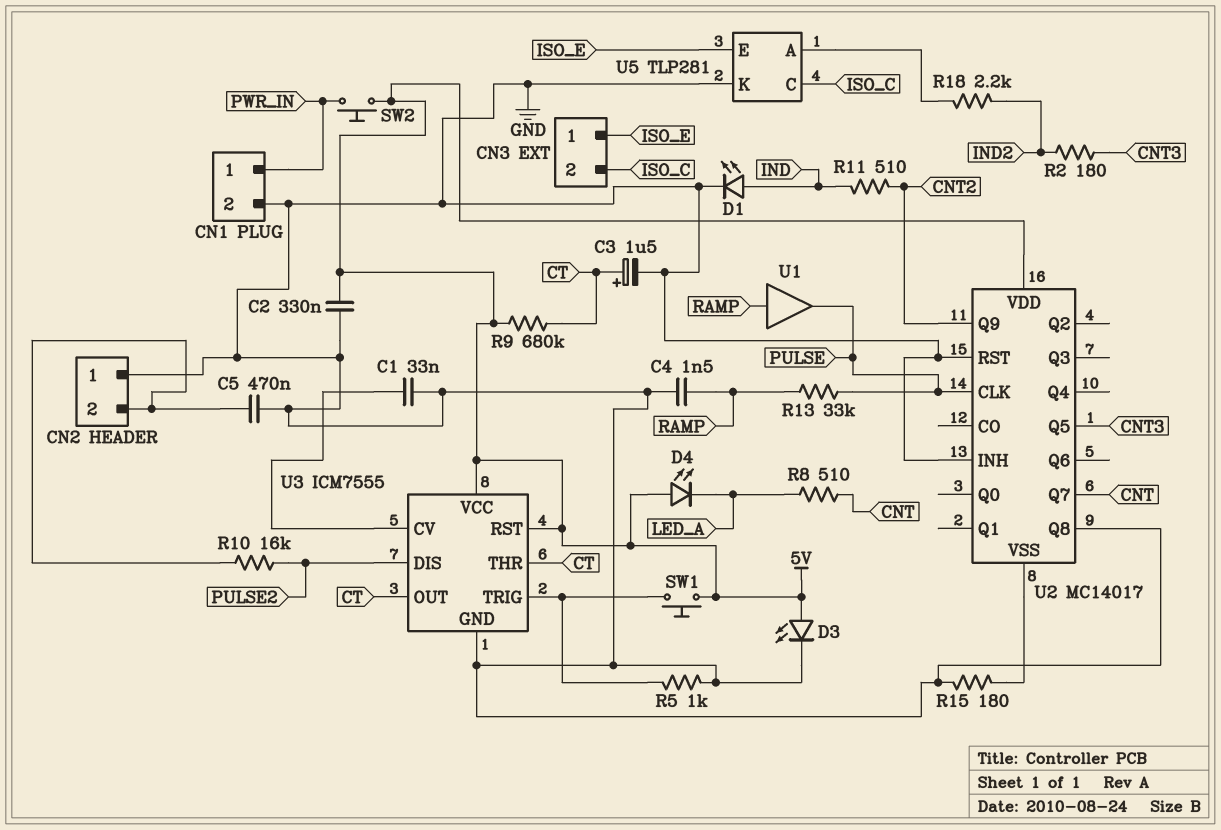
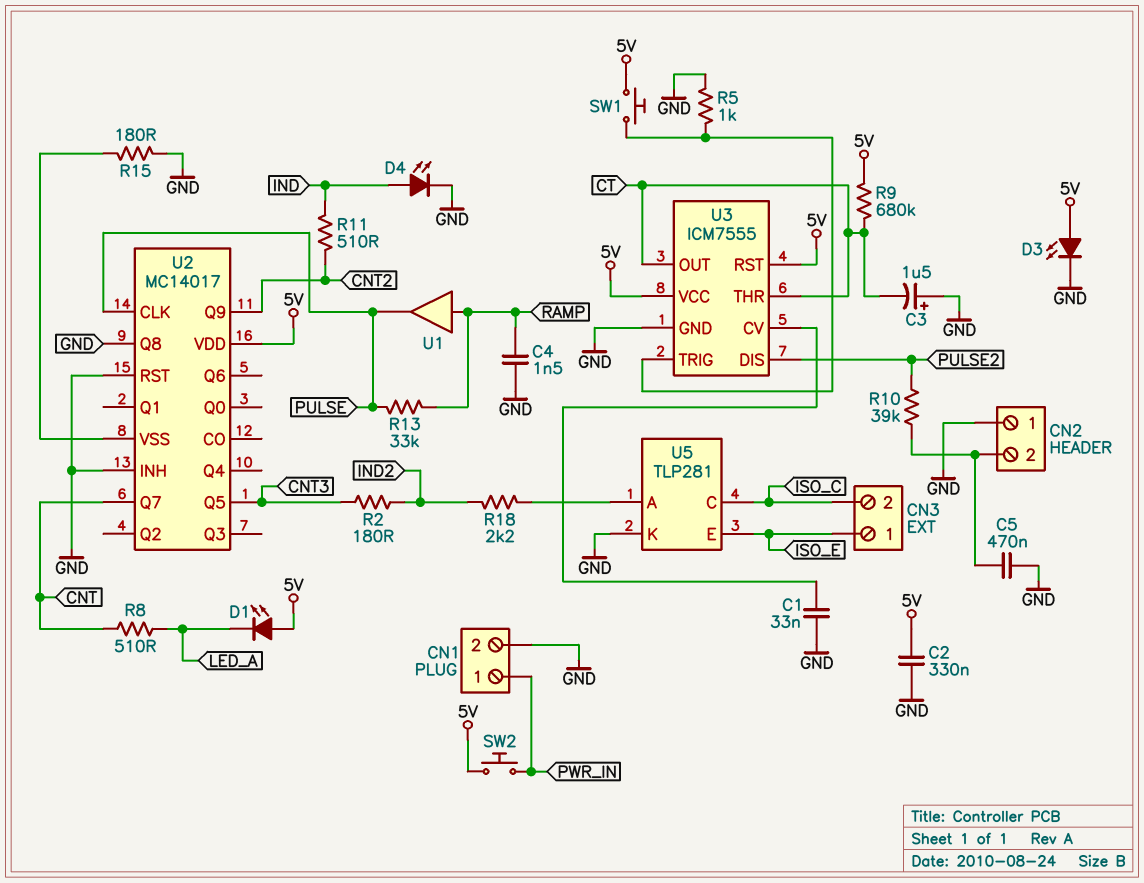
C3: 1.5uF (plus CT, minus GND) -> 1.5uF (plus GND, minus CT)
D1: LED (A IND, K GND) -> LED (A 5V, K LED_A)
D4: LED (A 5V, K LED_A) -> LED (A IND, K GND)
R10: 16k (CN2/2, PULSE2) -> 39k (CN2/2, PULSE2)

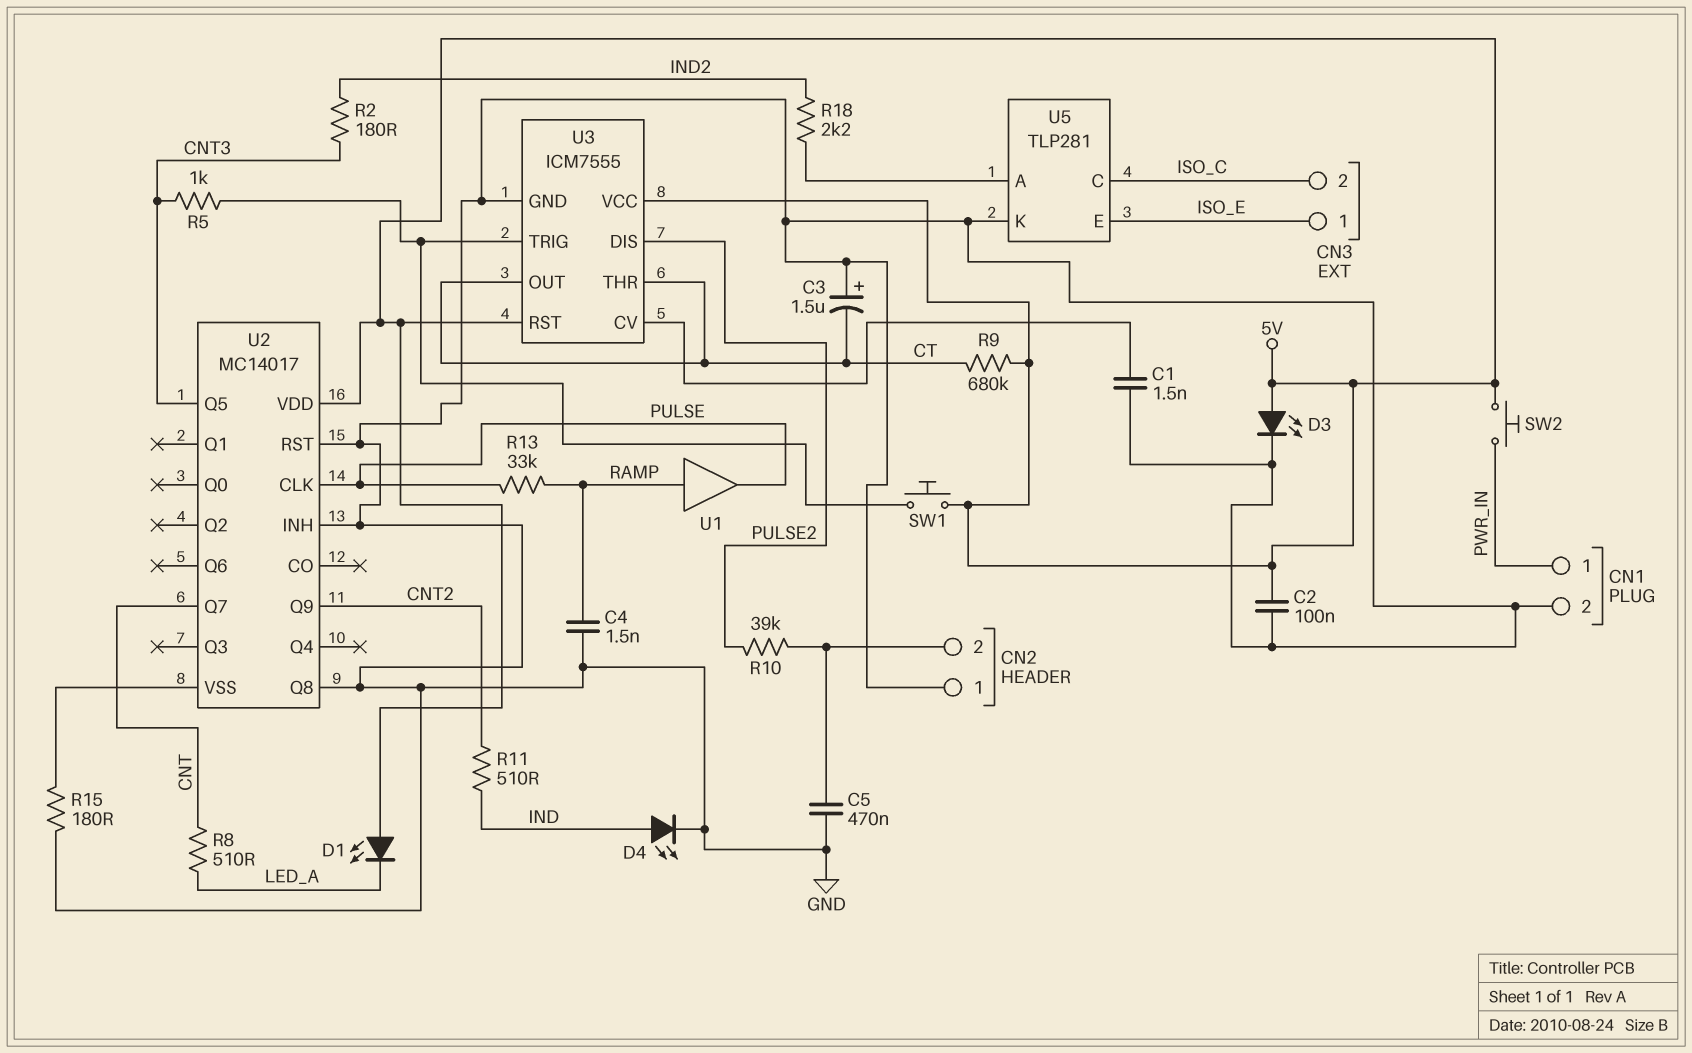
C1: 33nF (GND, U3/CV) -> 1.5nF (GND, U3/CV)
C2: 330nF (5V, GND) -> 100nF (5V, GND)
R5: 1k (GND, U3/TRIG) -> 1k (CNT3, U3/TRIG)

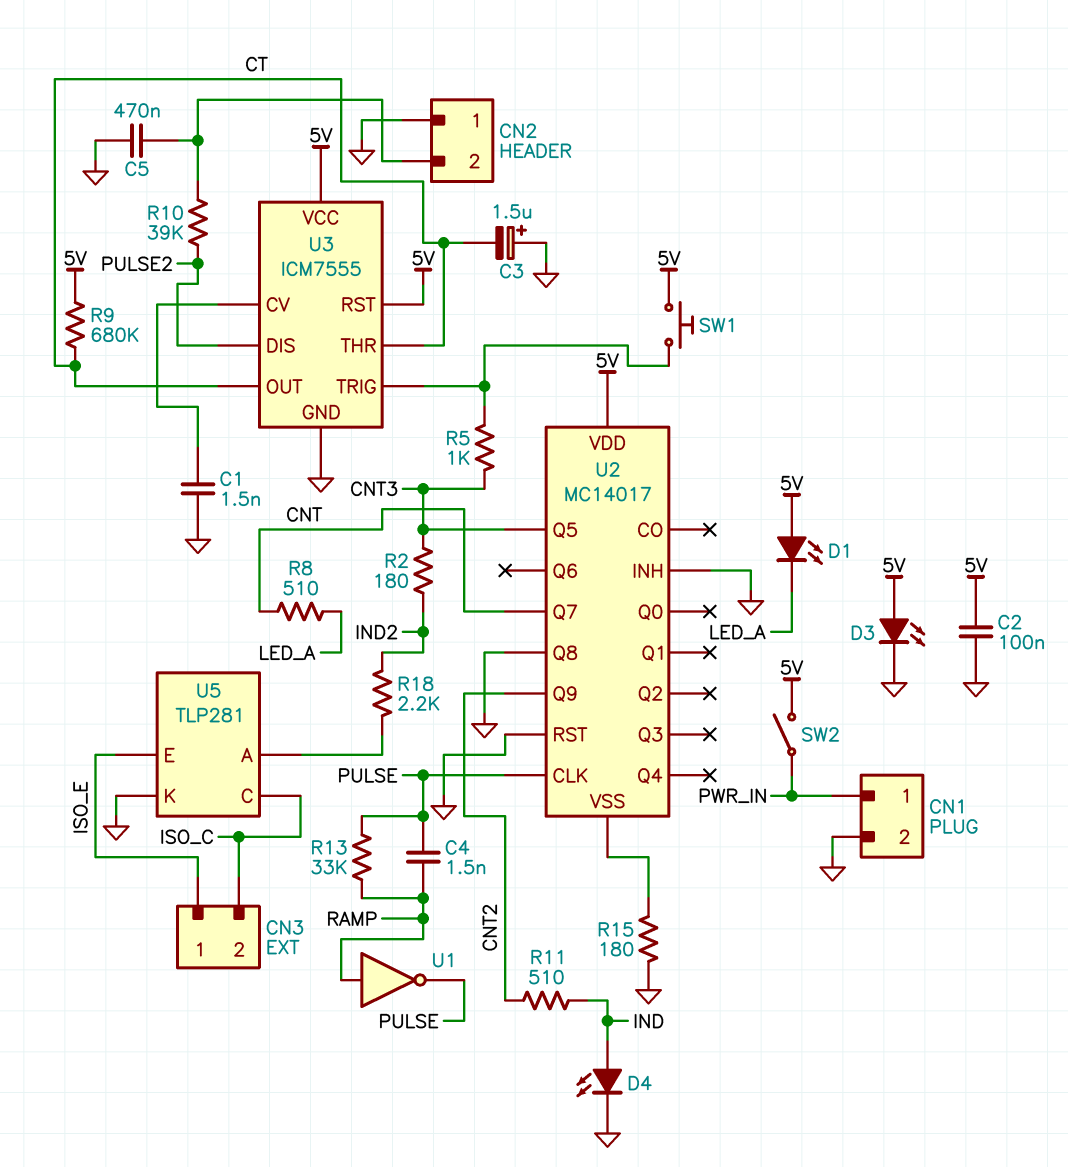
C4: 1.5nF (GND, RAMP) -> 1.5nF (PULSE, RAMP)
SW2: button (5V, PWR_IN) -> switch (5V, PWR_IN)
U1: buffer (in RAMP, out PULSE) -> NOT (in RAMP, out PULSE)

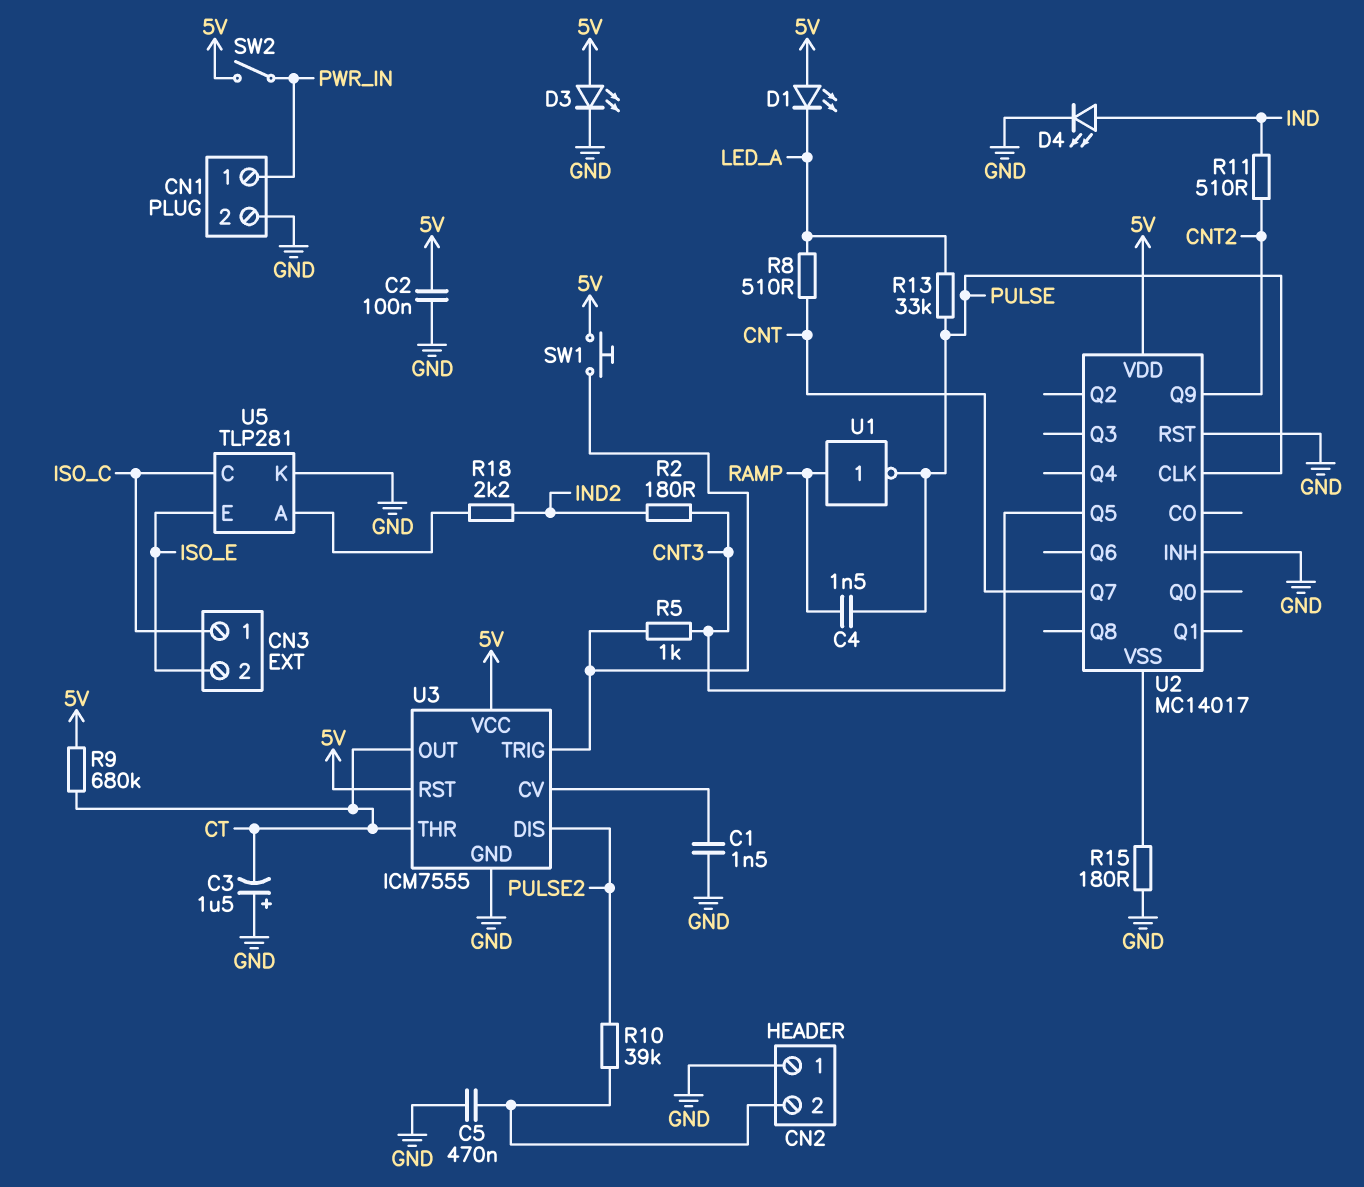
CN3 pin 1: ISO_E -> ISO_C
CN3 pin 2: ISO_C -> ISO_E
R13: 33k (PULSE, RAMP) -> 33k (LED_A, PULSE)
U2 pin Q8: GND -> none

